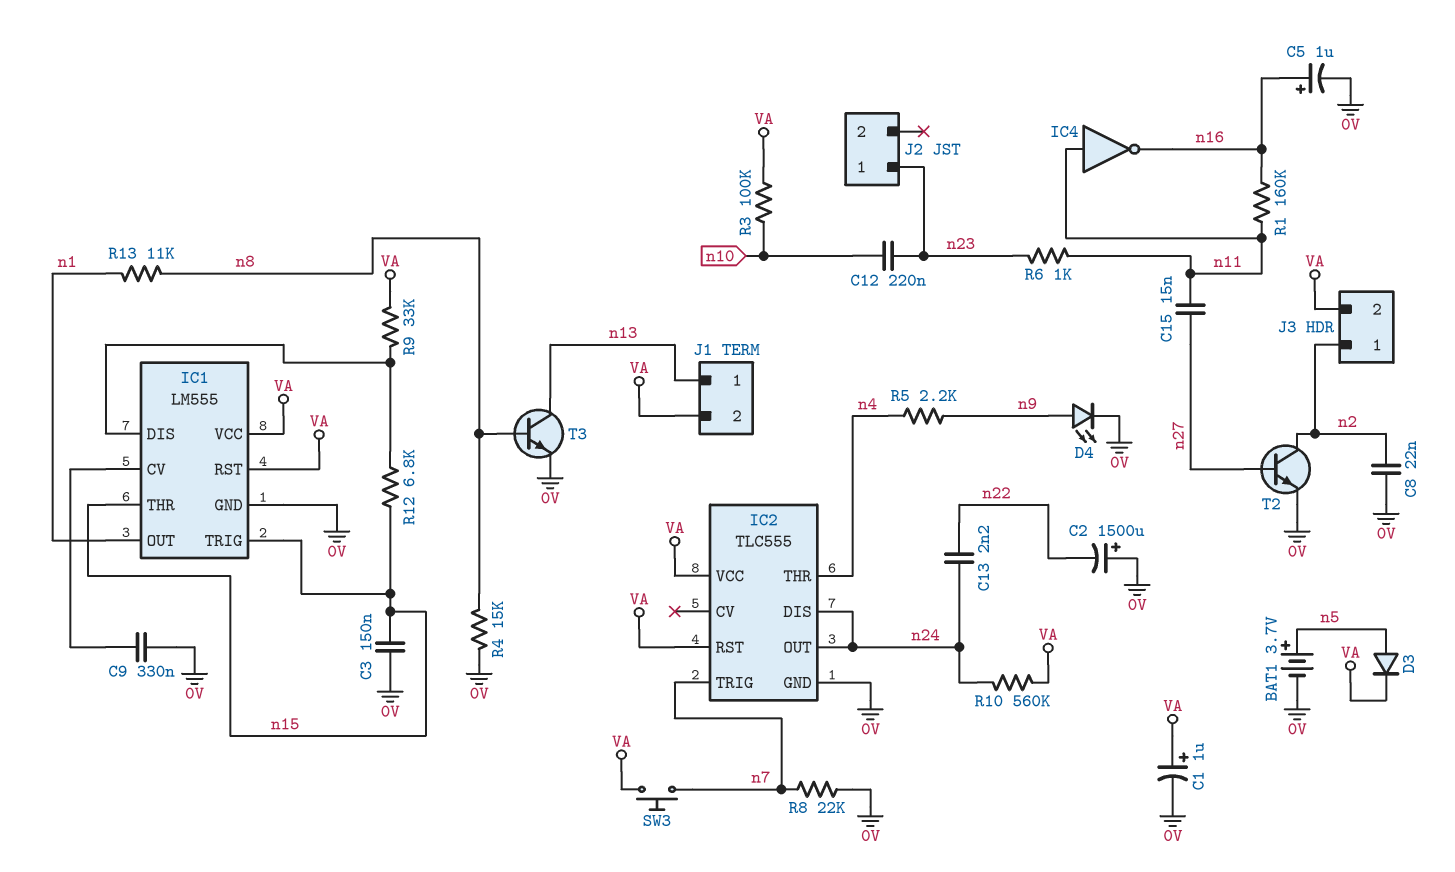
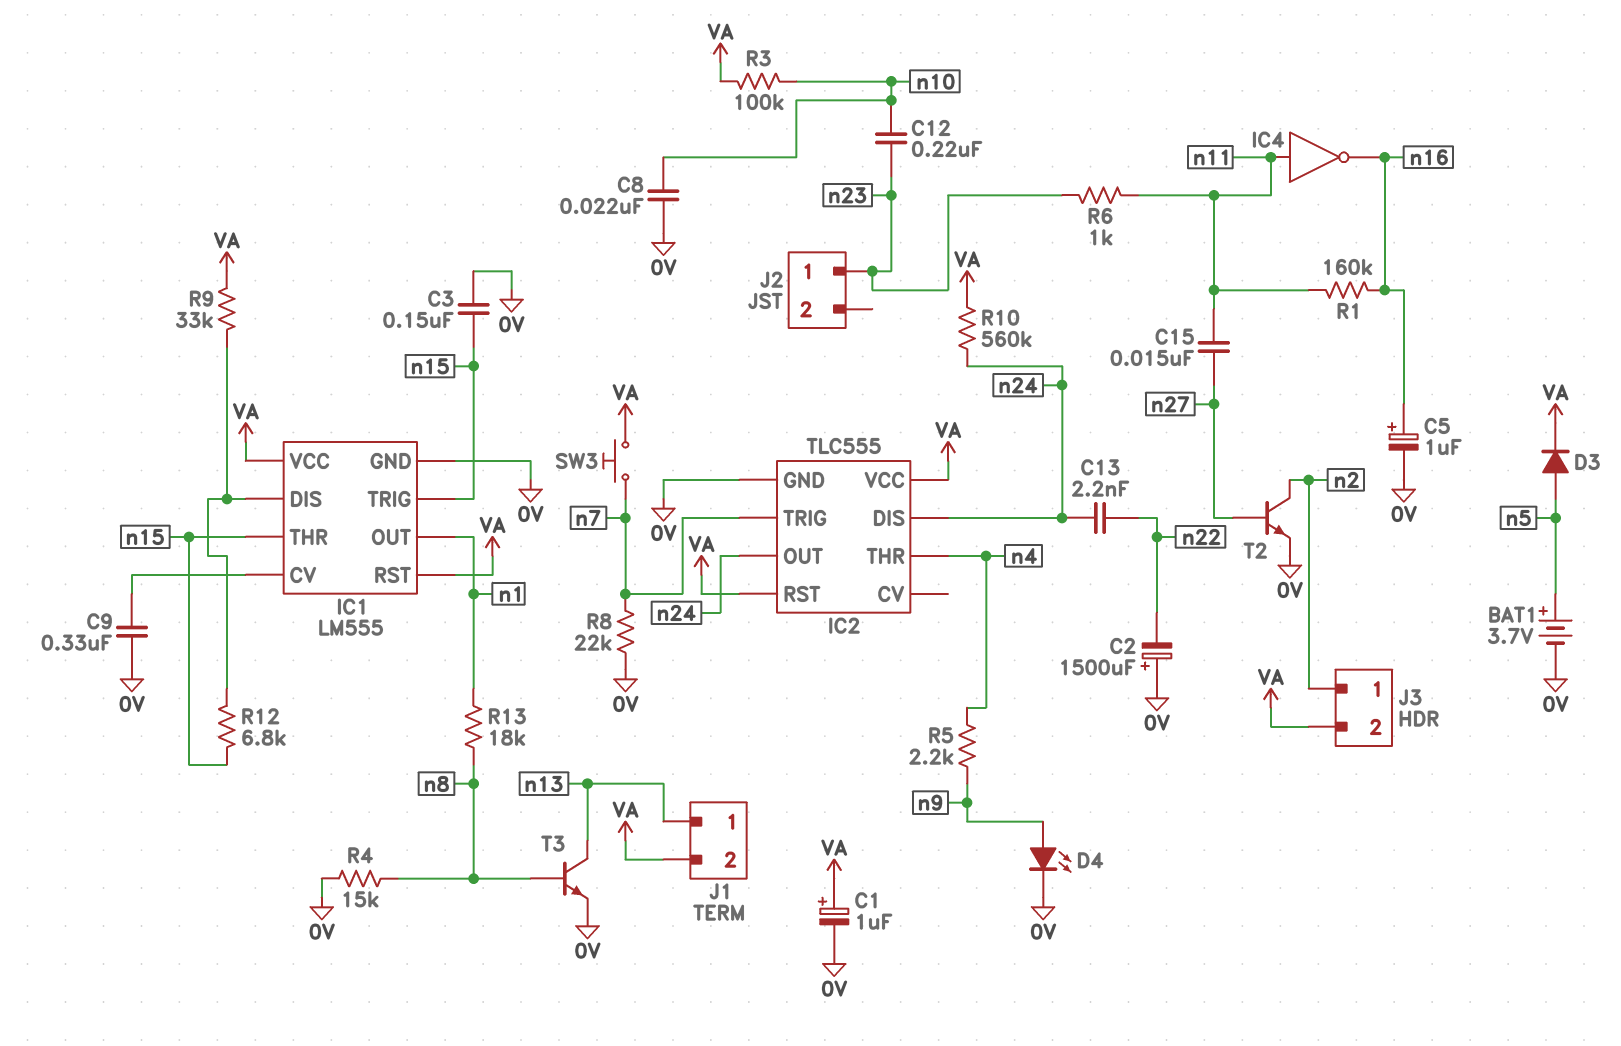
C8: 22nF (0V, n2) -> 22nF (0V, n10)
R13: 11k (n1, n8) -> 18k (n1, n8)

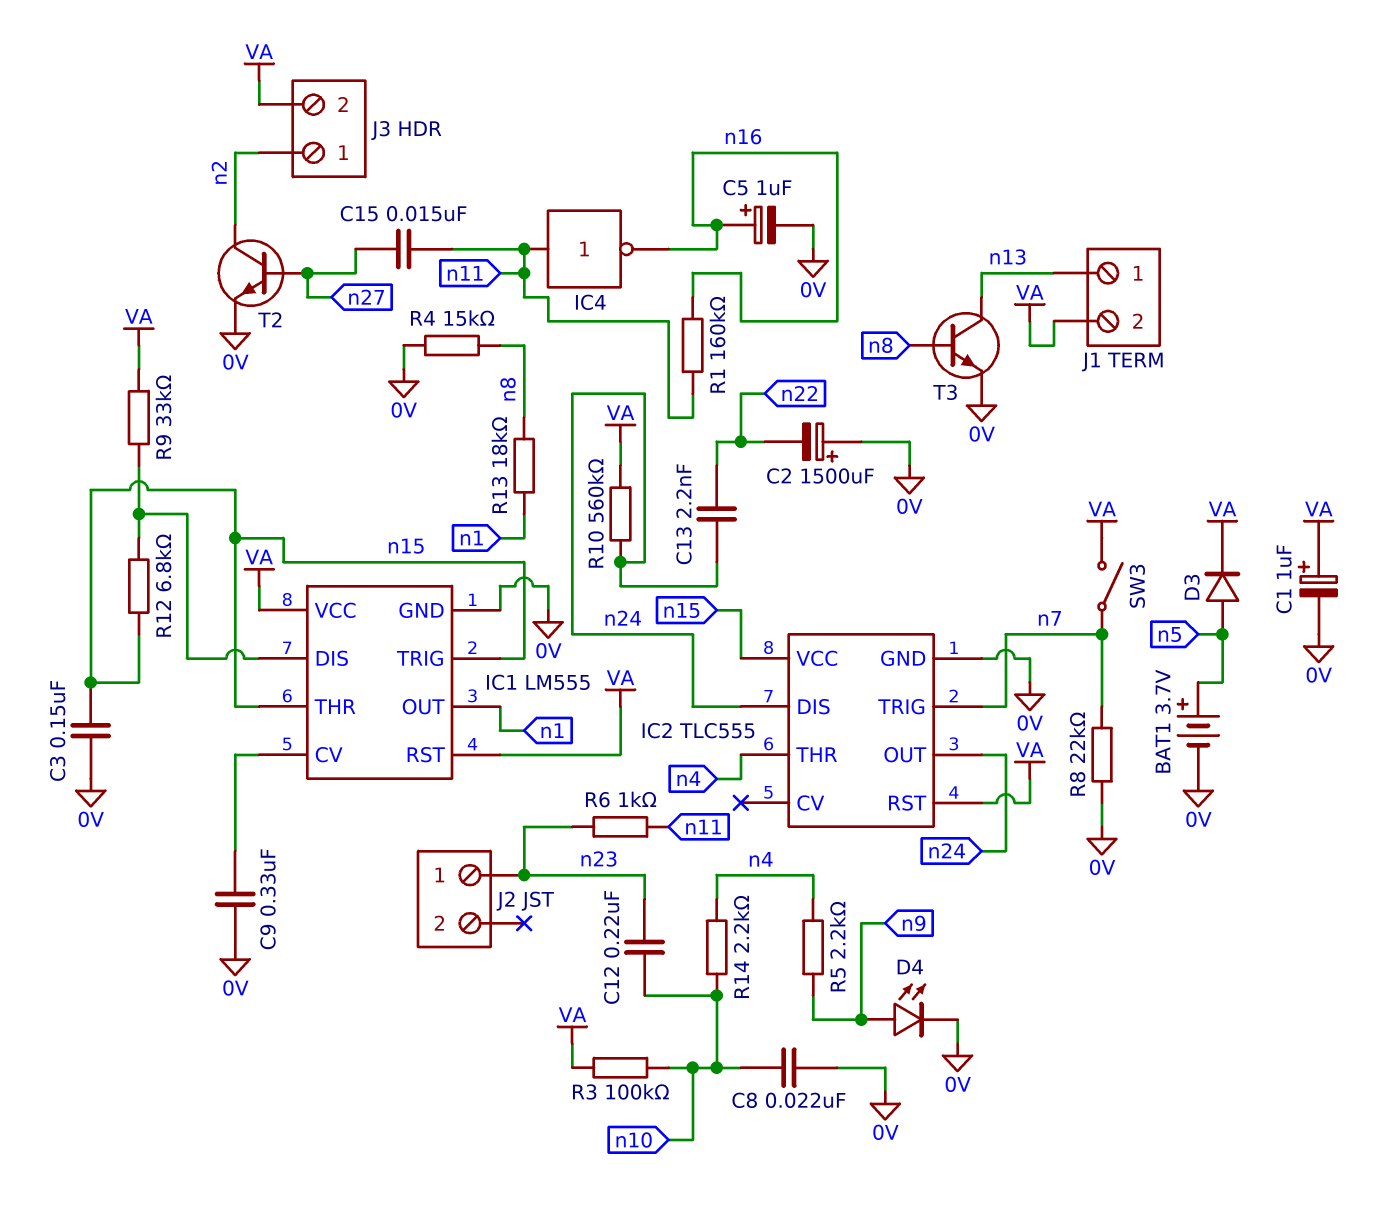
IC2 pin VCC: VA -> n15
R14: none -> 2.2k (n4, n10)
SW3: button (VA, n7) -> switch (VA, n7)

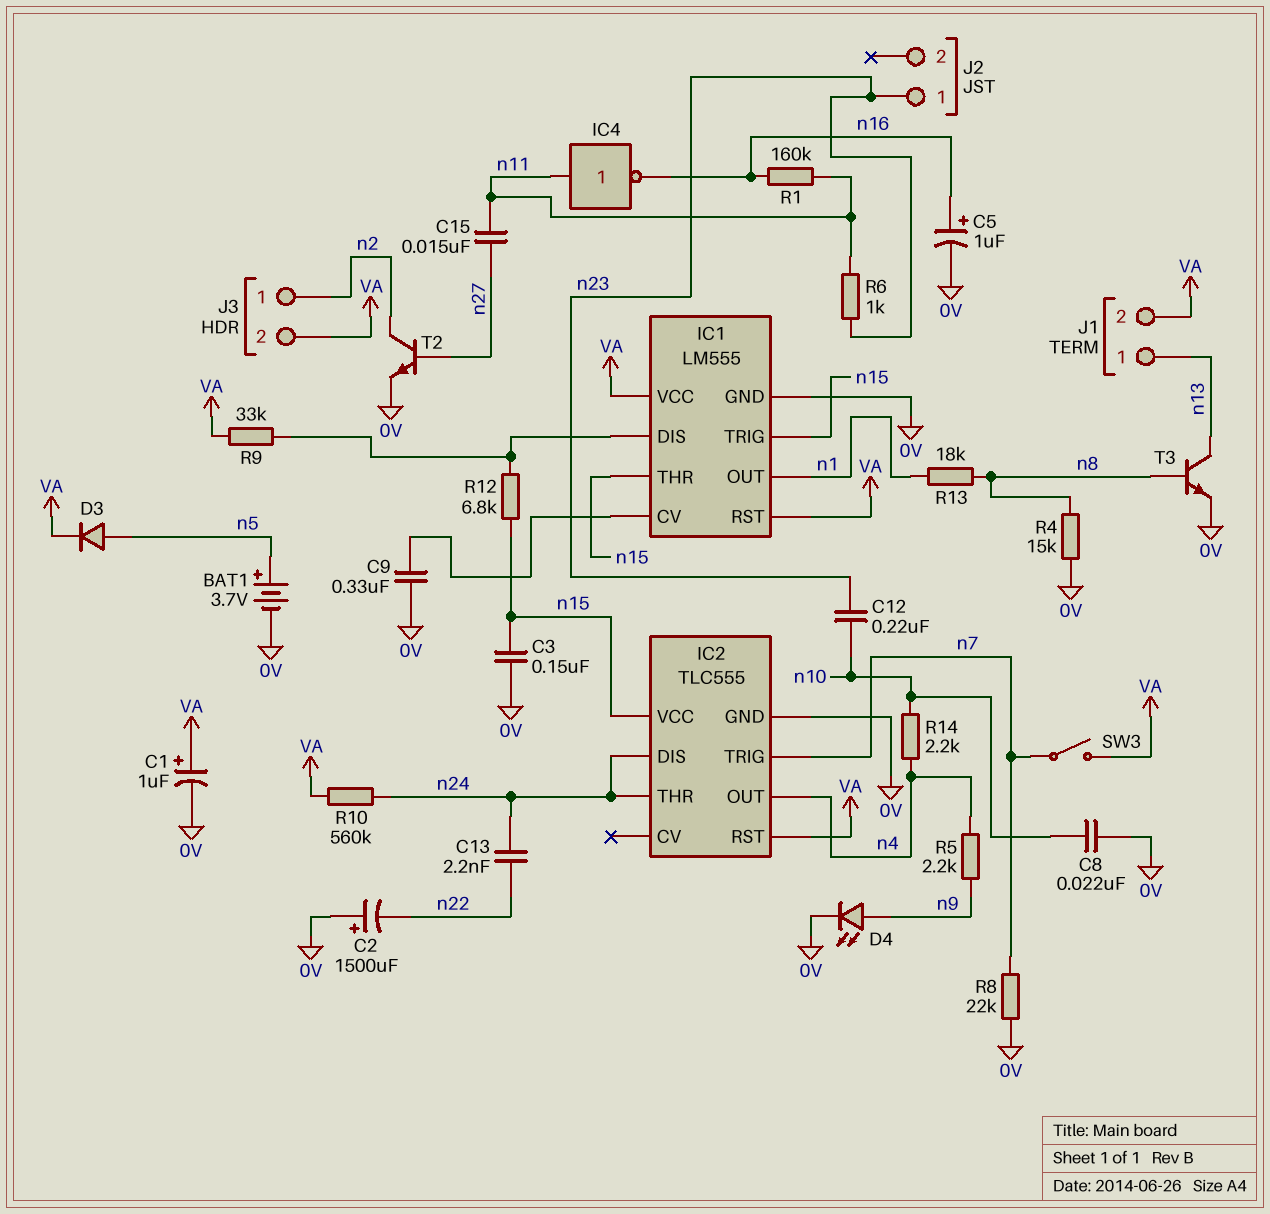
IC2 pin OUT: n24 -> n4
IC2 pin THR: n4 -> n24
R3: 100k (VA, n10) -> none

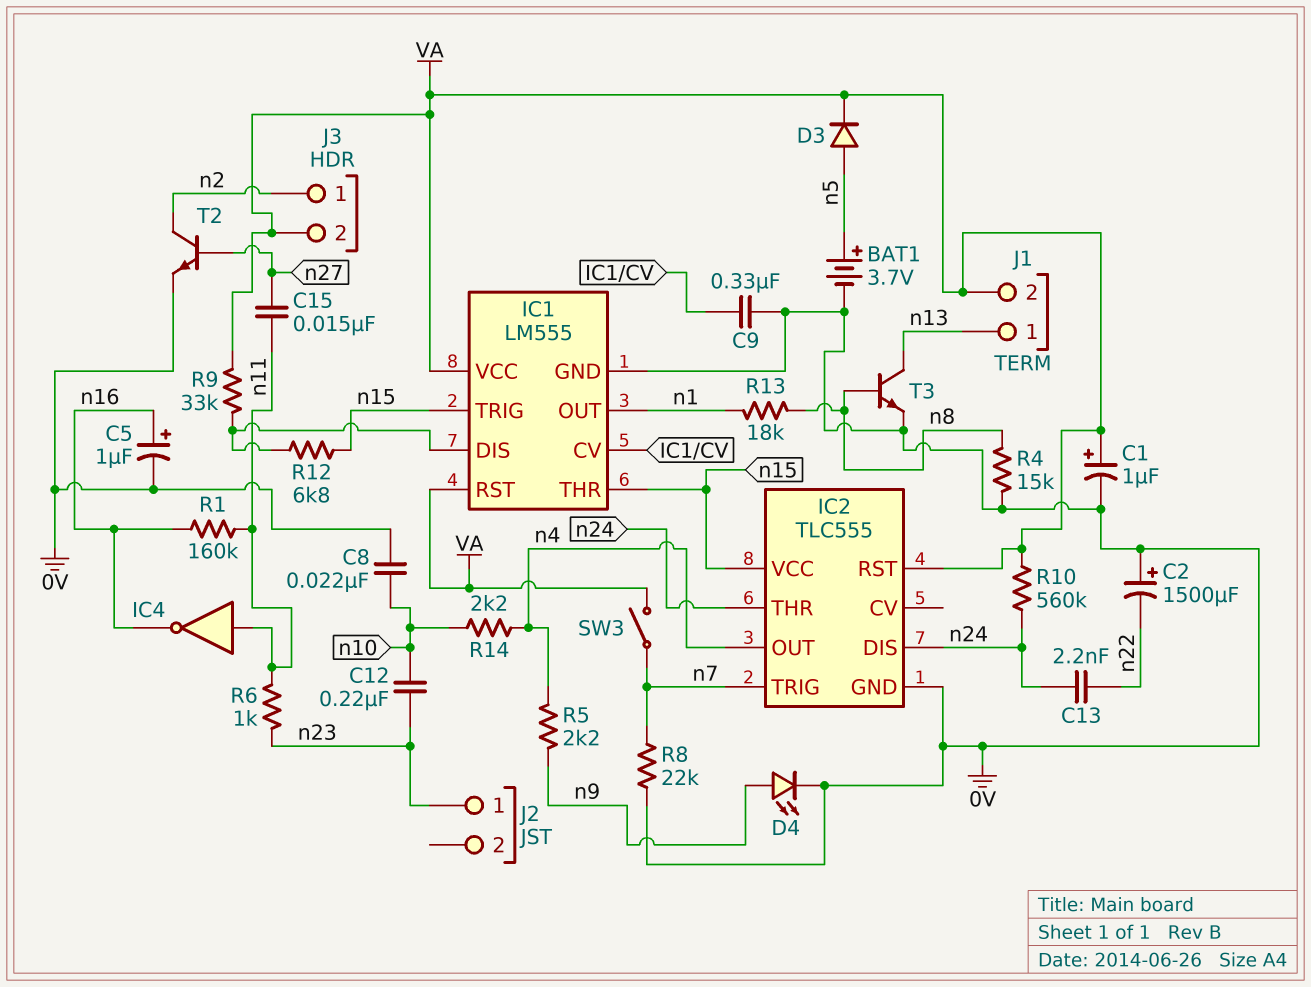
C3: 150nF (0V, n15) -> none

